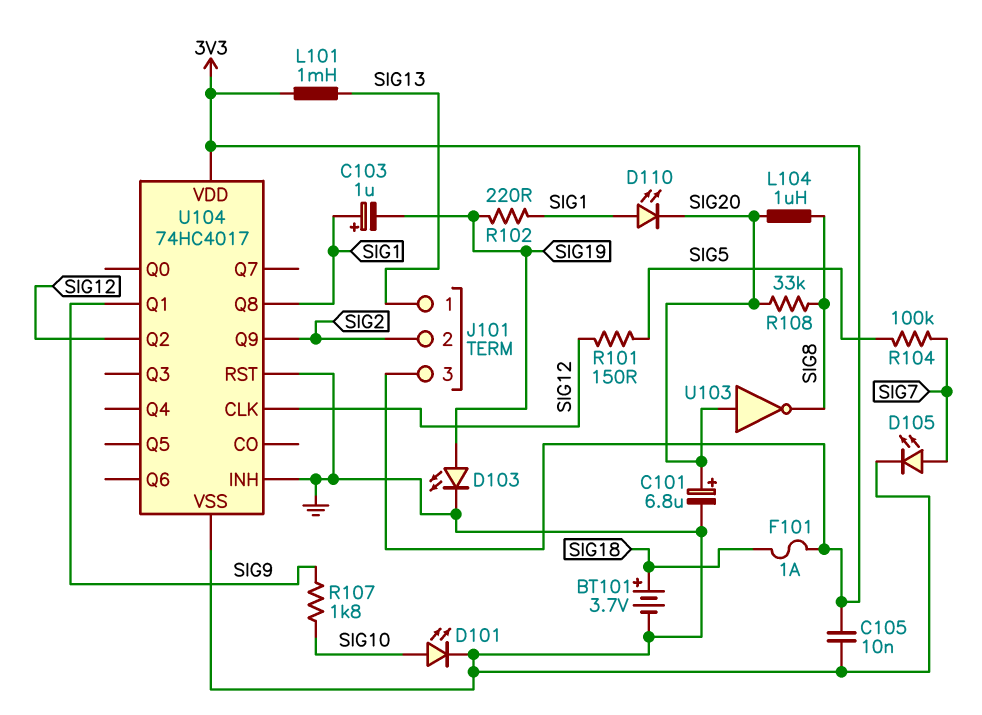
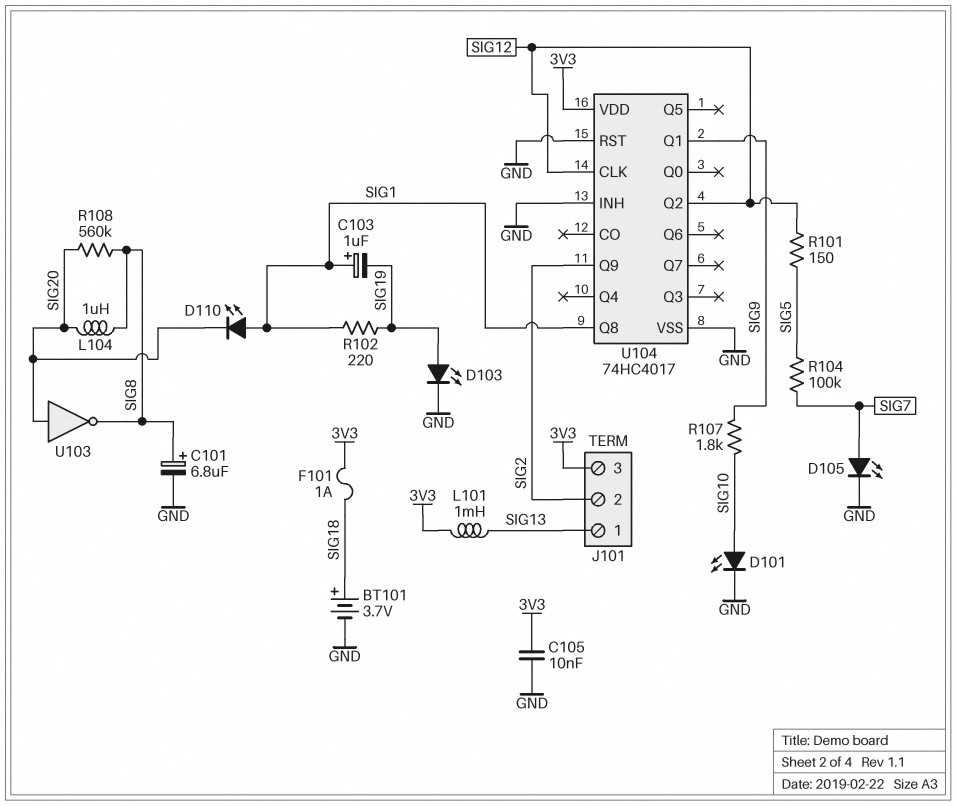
C101: 6.8uF (plus SIG20, minus GND) -> 6.8uF (plus SIG8, minus GND)
R108: 33k (SIG8, SIG20) -> 560k (SIG8, SIG20)

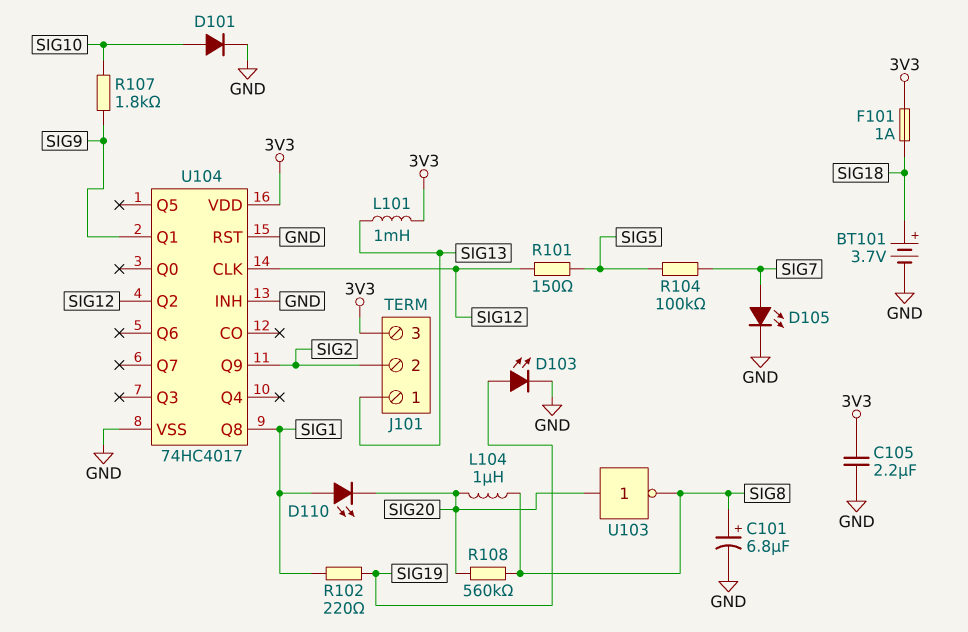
C103: 1uF (plus SIG1, minus SIG19) -> none
C105: 10nF (3V3, GND) -> 2.2uF (3V3, GND)
D101: LED (A SIG10, K GND) -> diode (A SIG10, K GND)

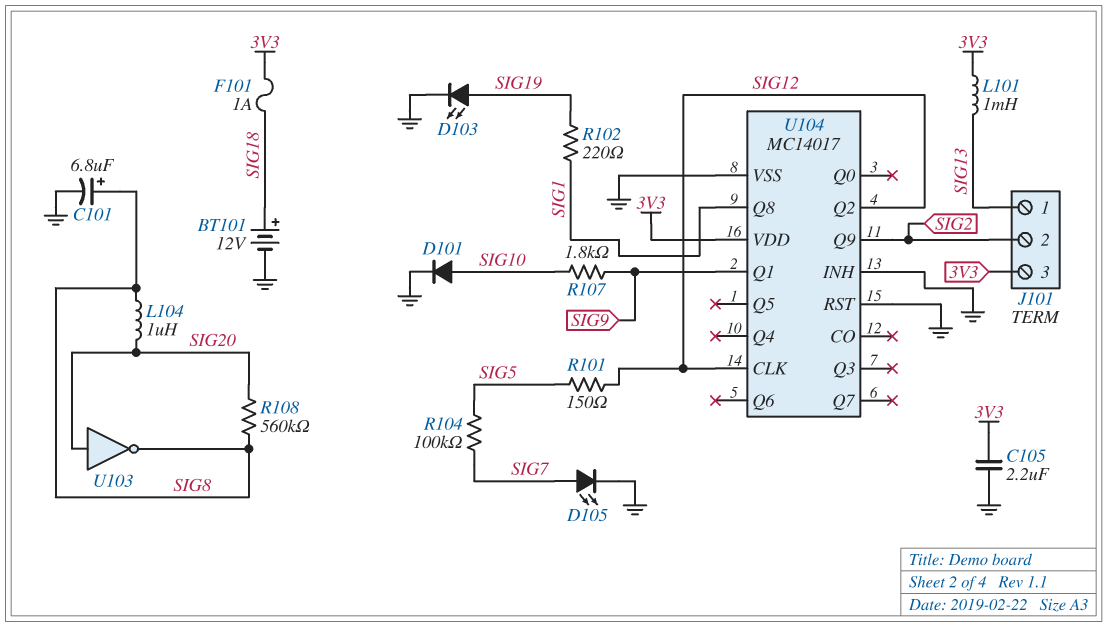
BT101: 3.7V (plus SIG18, minus GND) -> 12V (plus SIG18, minus GND)
D110: LED (A SIG1, K SIG20) -> none
U104: 74HC4017 -> MC14017

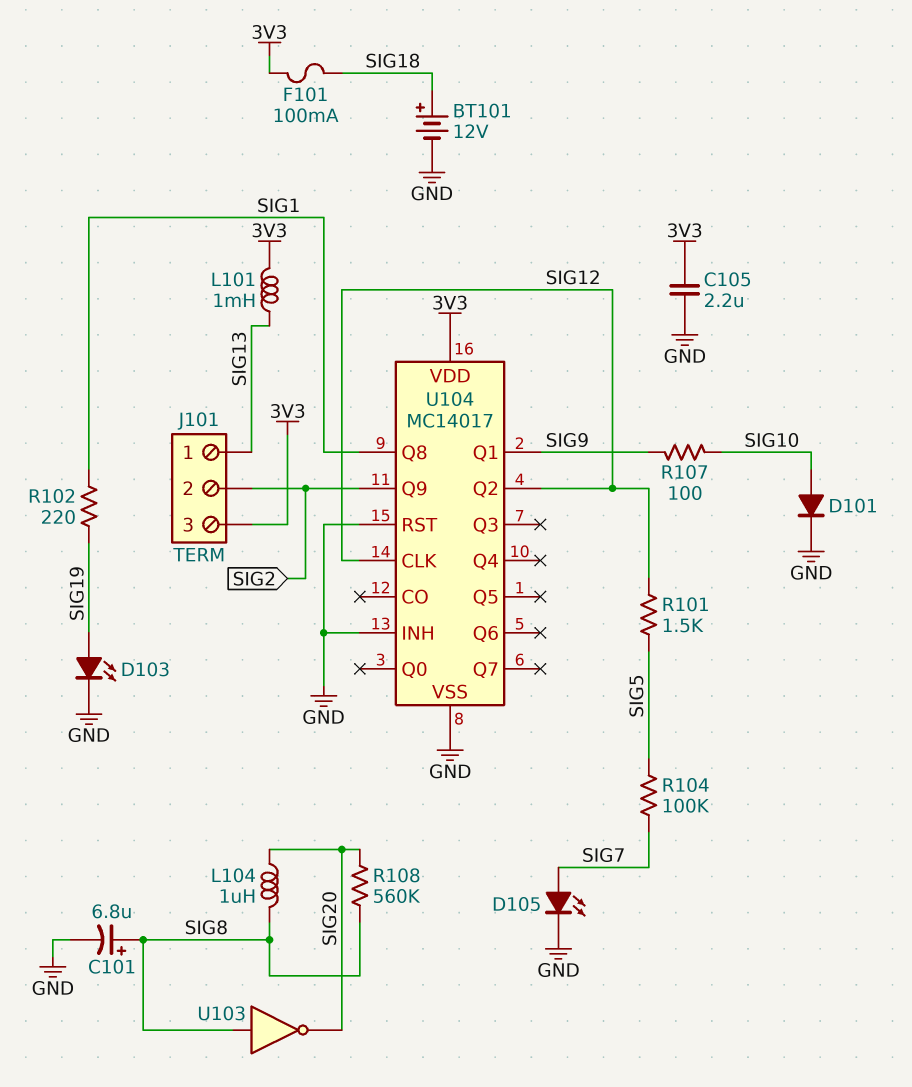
F101: 1A (3V3, SIG18) -> 100mA (3V3, SIG18)
R101: 150 (SIG5, SIG12) -> 1.5k (SIG5, SIG12)
R107: 1.8k (SIG9, SIG10) -> 100 (SIG9, SIG10)
U103: NOT (in SIG20, out SIG8) -> NOT (in SIG8, out SIG20)

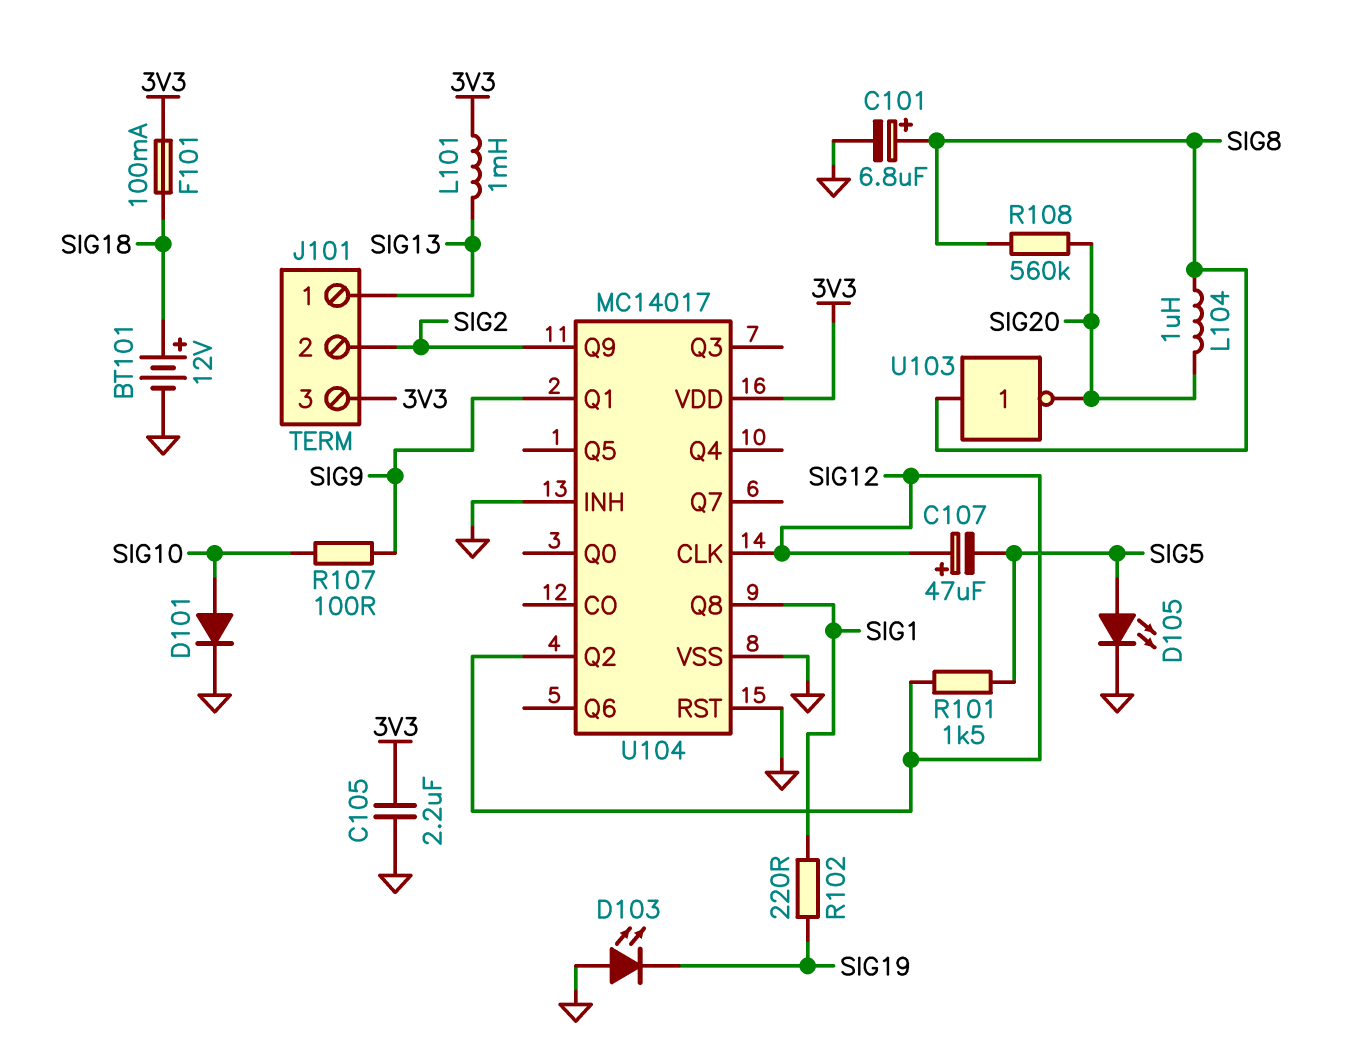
C107: none -> 47uF (plus SIG12, minus SIG5)
D103: LED (A SIG19, K GND) -> LED (A GND, K SIG19)
D105: LED (A SIG7, K GND) -> LED (A SIG5, K GND)
R104: 100k (SIG5, SIG7) -> none

